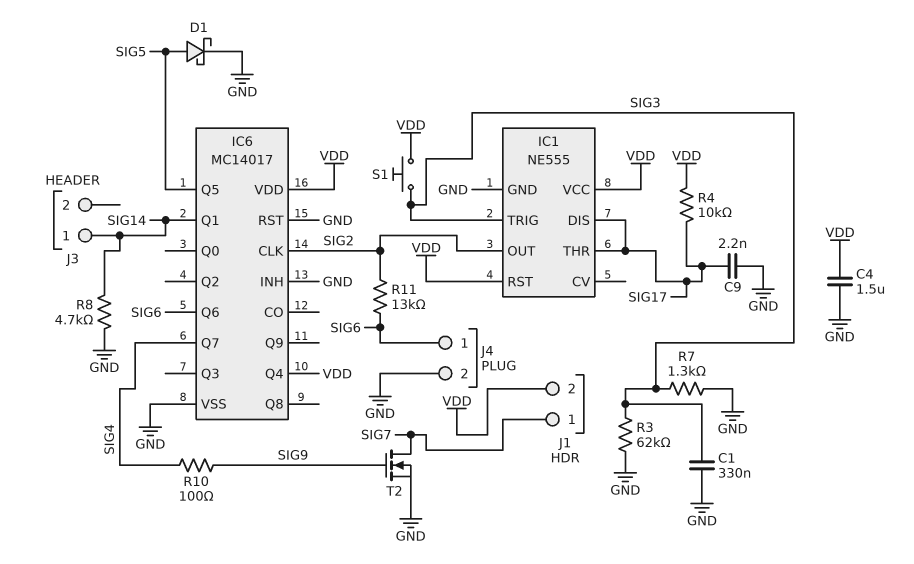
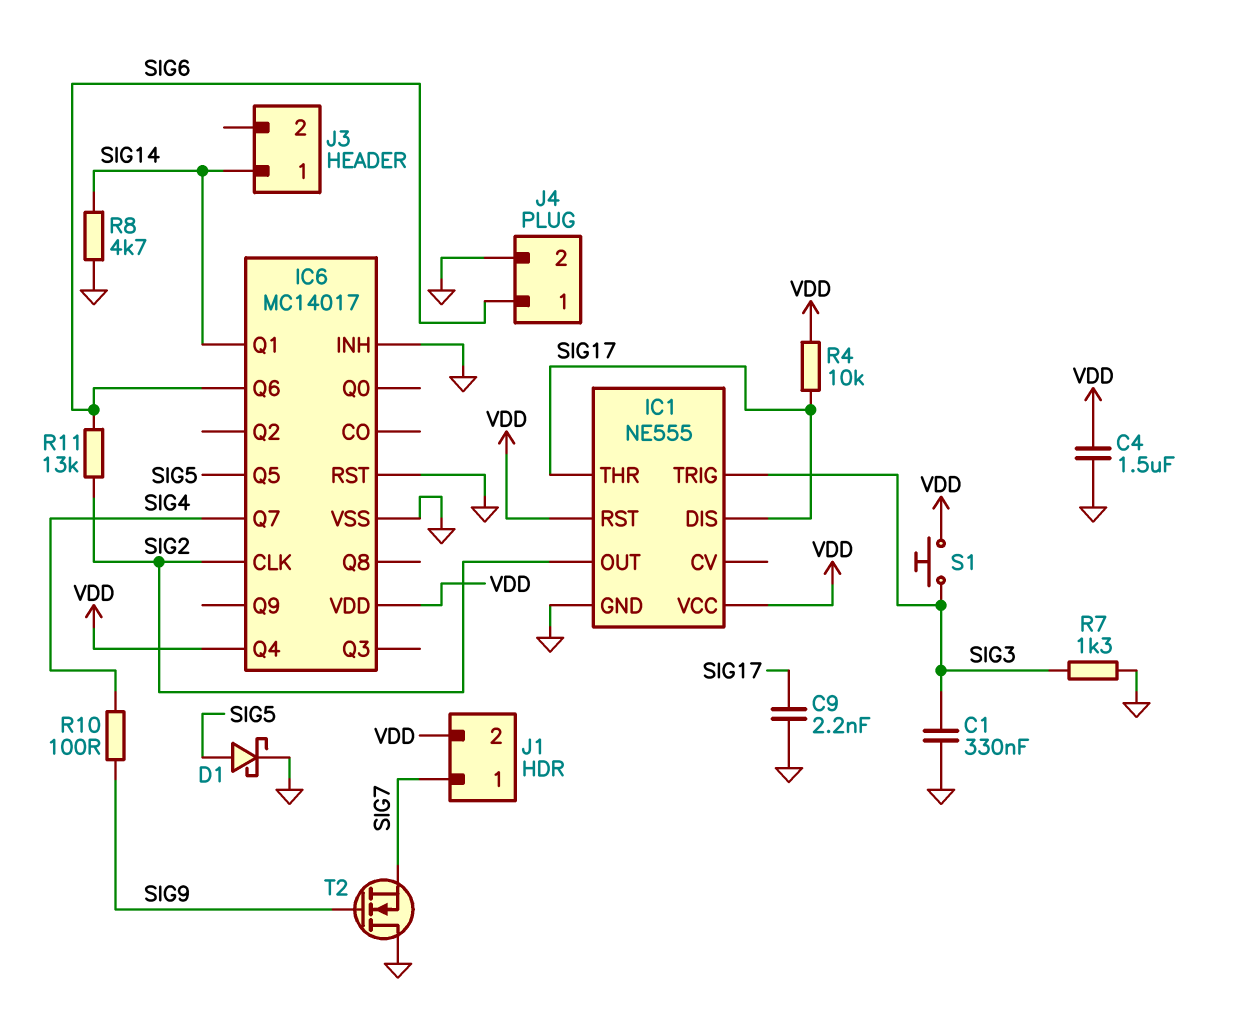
R3: 62k (GND, SIG3) -> none
T2: NMOS (G SIG9, D SIG7, S GND) -> NMOS (G SIG9, D GND, S SIG7)

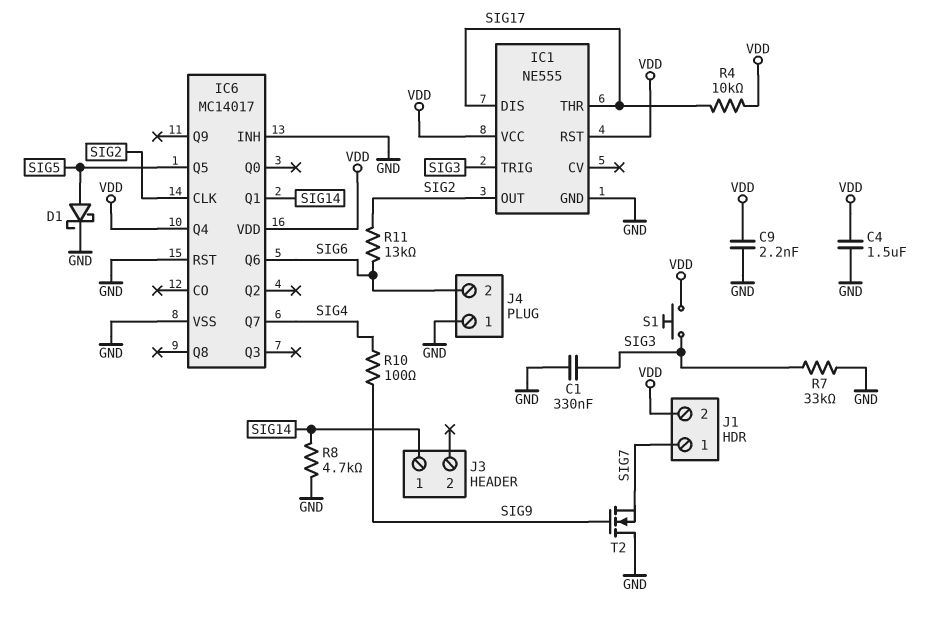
C9: 2.2nF (GND, SIG17) -> 2.2nF (GND, VDD)
J4 pin 1: SIG6 -> GND
J4 pin 2: GND -> SIG6
R7: 1.3k (GND, SIG3) -> 33k (GND, SIG3)

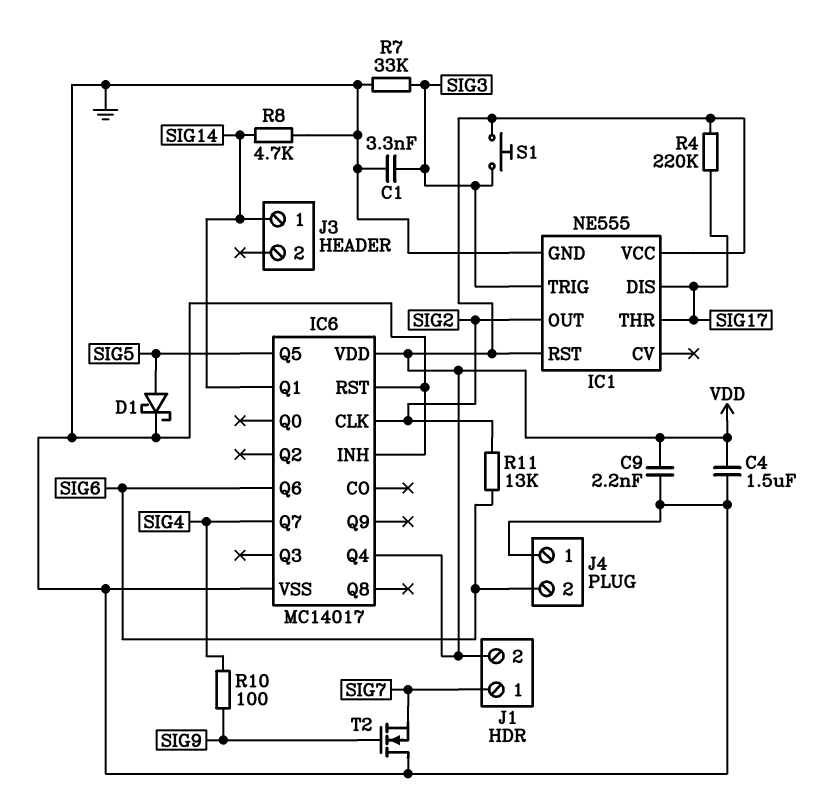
C1: 330nF (GND, SIG3) -> 3.3nF (GND, SIG3)
R4: 10k (SIG17, VDD) -> 220k (SIG17, VDD)

